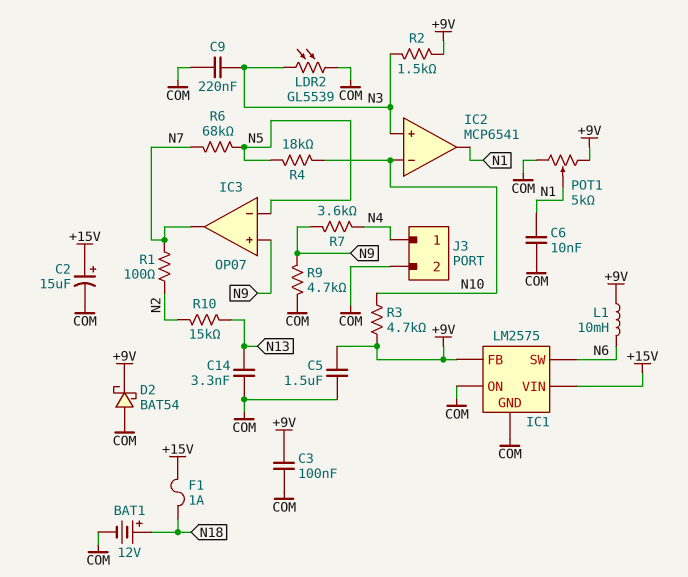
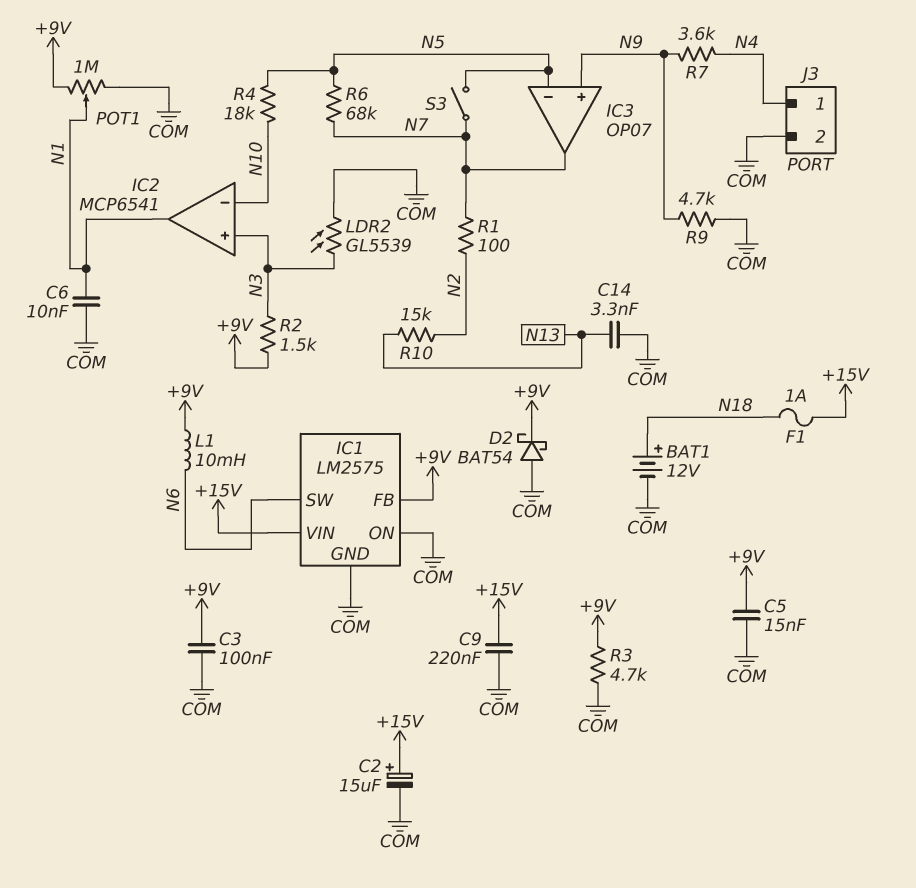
C5: 1.5uF (+9V, COM) -> 15nF (+9V, COM)
C9: 220nF (COM, N3) -> 220nF (+15V, COM)
POT1: 5k (+9V, COM, wiper N1) -> 1M (+9V, COM, wiper N1)
R3: 4.7k (+9V, N10) -> 4.7k (+9V, COM)
S3: none -> switch (N5, N7)

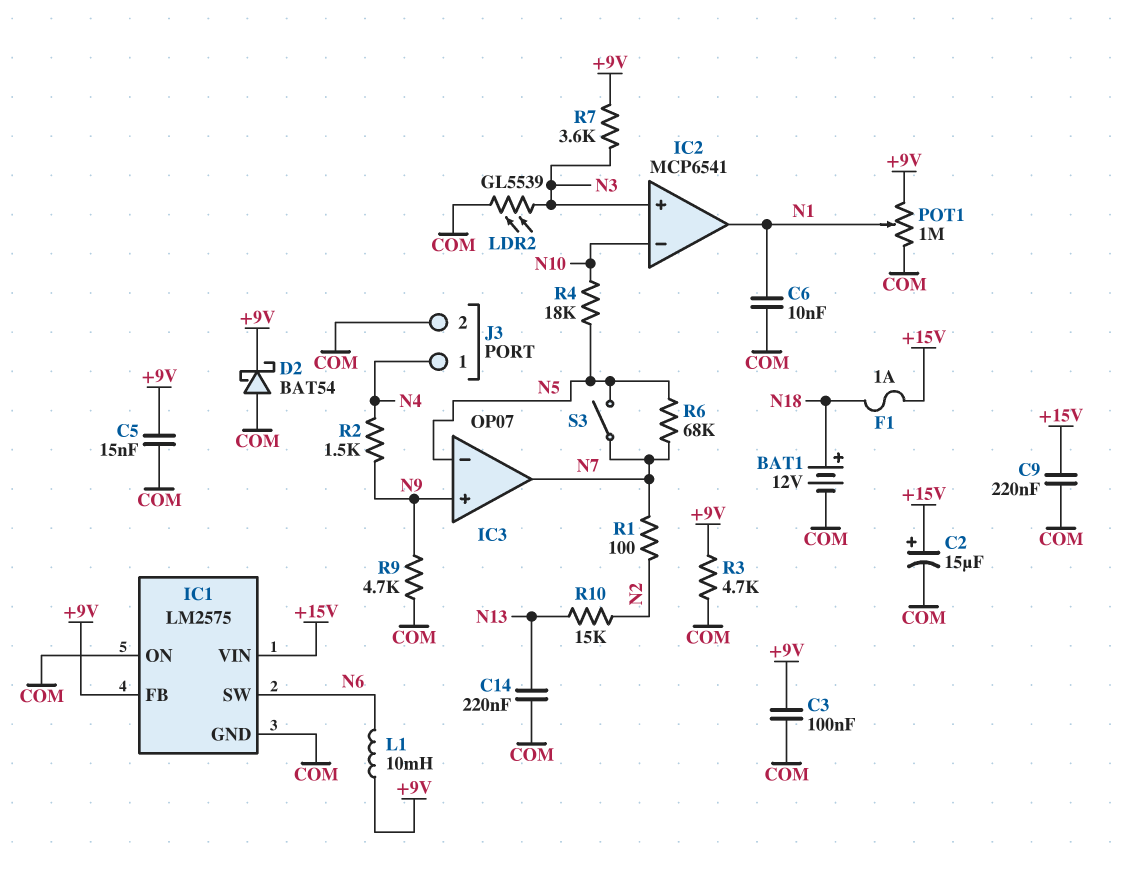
C14: 3.3nF (COM, N13) -> 220nF (COM, N13)
R2: 1.5k (+9V, N3) -> 1.5k (N4, N9)
R7: 3.6k (N4, N9) -> 3.6k (+9V, N3)

